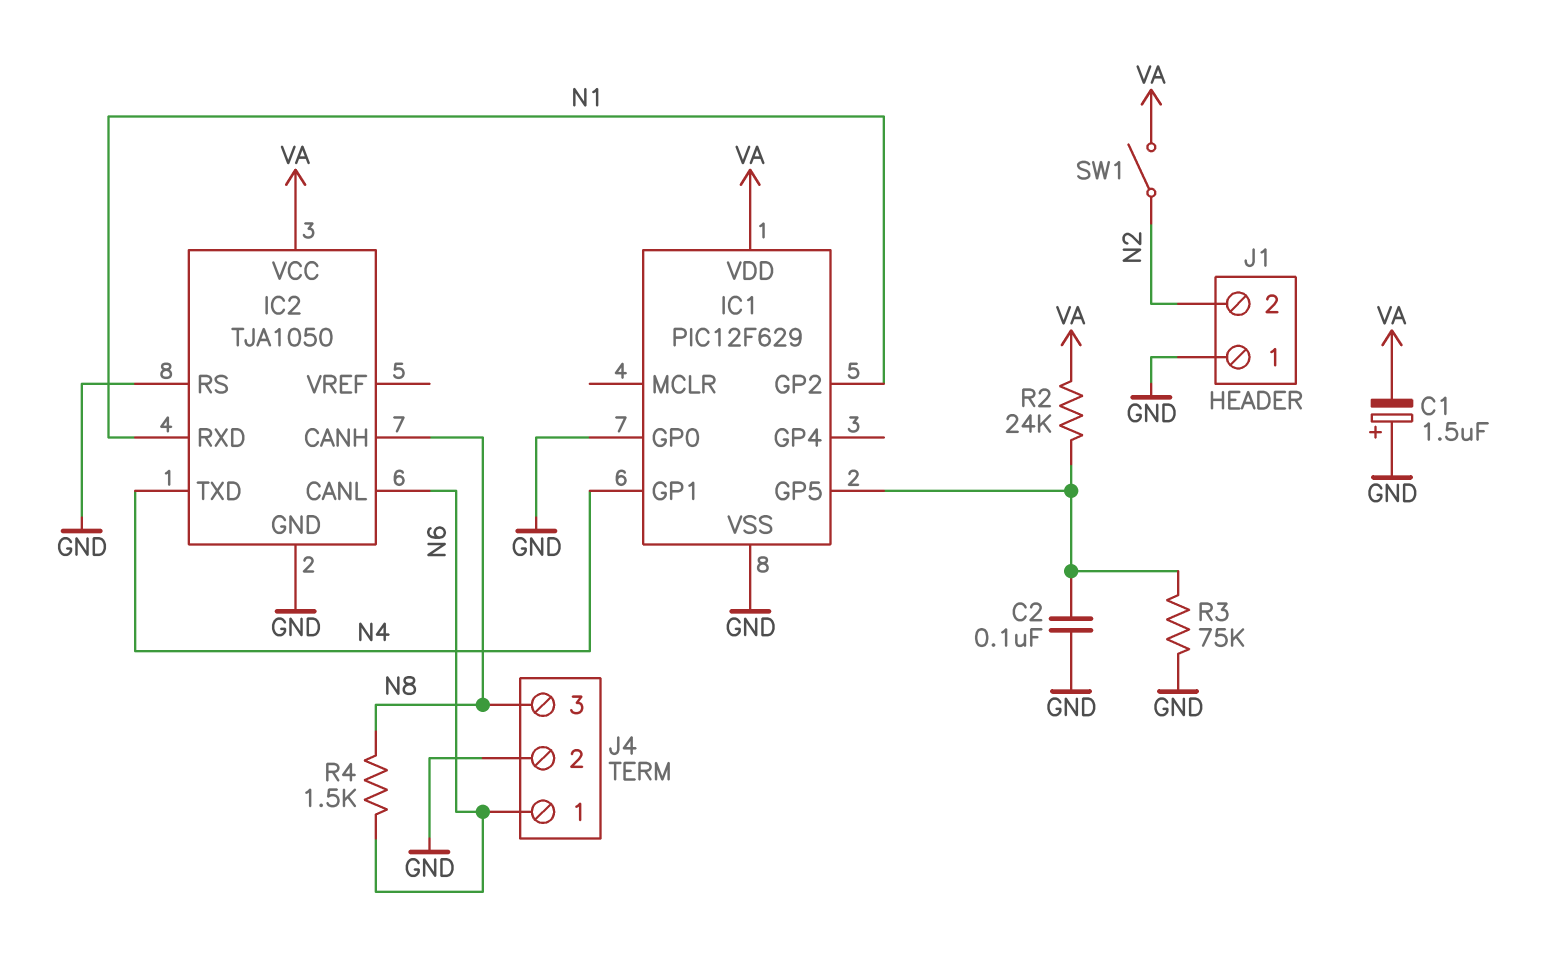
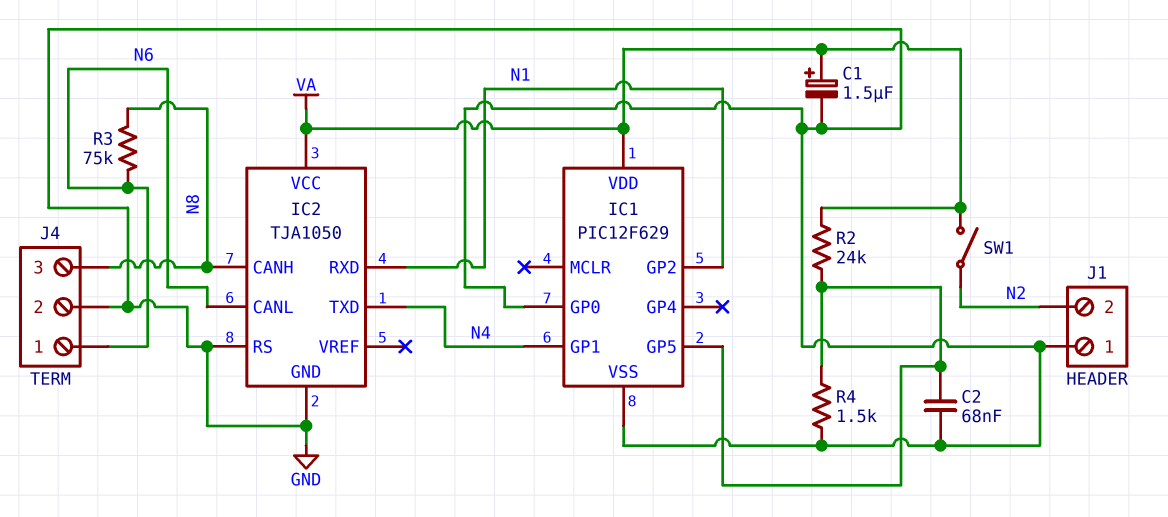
C1: 1.5uF (plus GND, minus VA) -> 1.5uF (plus VA, minus GND)
C2: 100nF (GND, IC1/GP5) -> 68nF (GND, IC1/GP5)
R3: 75k (GND, IC1/GP5) -> 75k (N6, N8)
R4: 1.5k (N6, N8) -> 1.5k (GND, IC1/GP5)

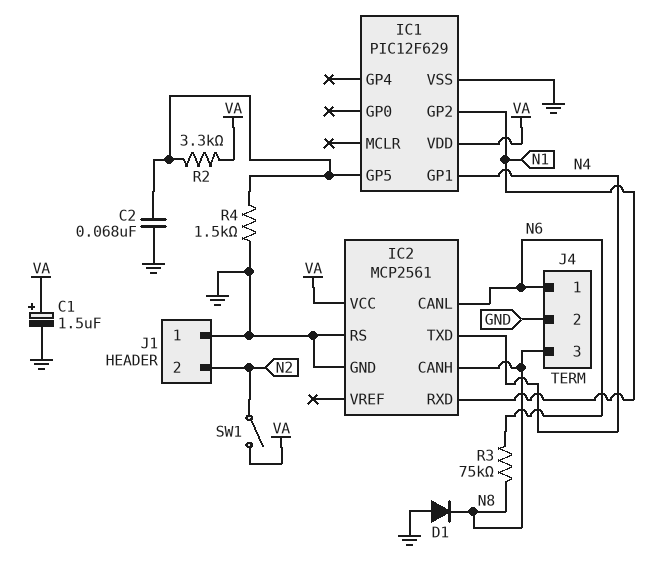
D1: none -> diode (A GND, K N8)
IC1 pin GP0: GND -> none
IC2: TJA1050 -> MCP2561
R2: 24k (IC1/GP5, VA) -> 3.3k (IC1/GP5, VA)

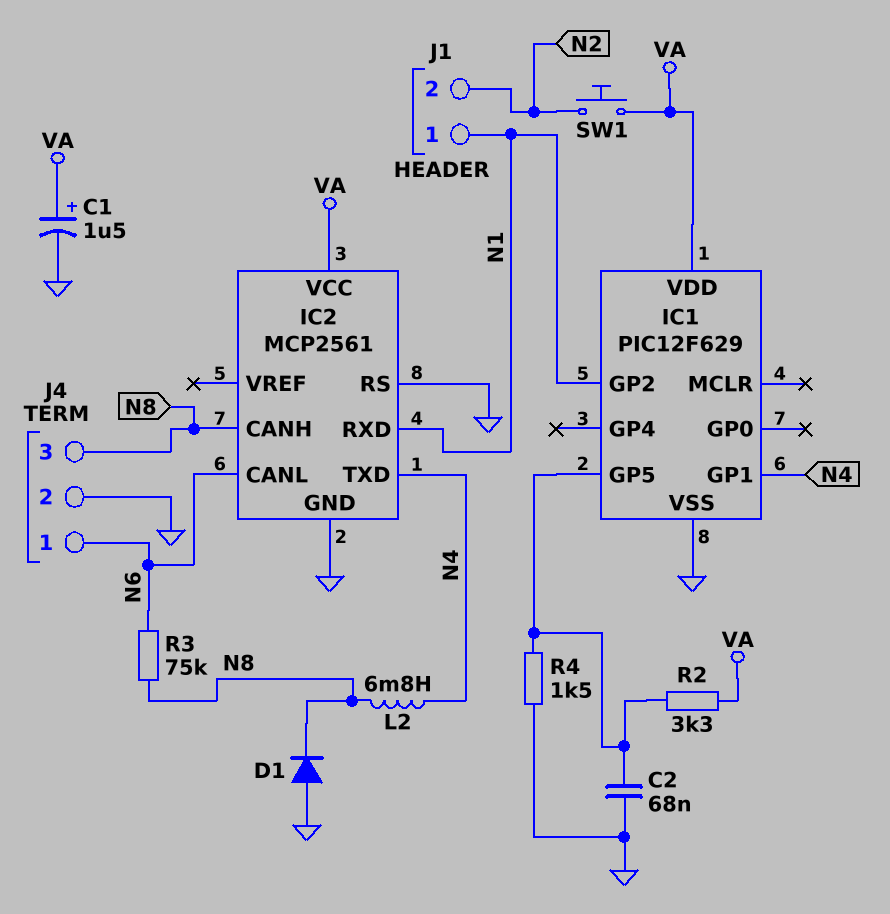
J1 pin 1: GND -> N1
L2: none -> 6.8mH (N4, N8)
SW1: switch (N2, VA) -> button (N2, VA)

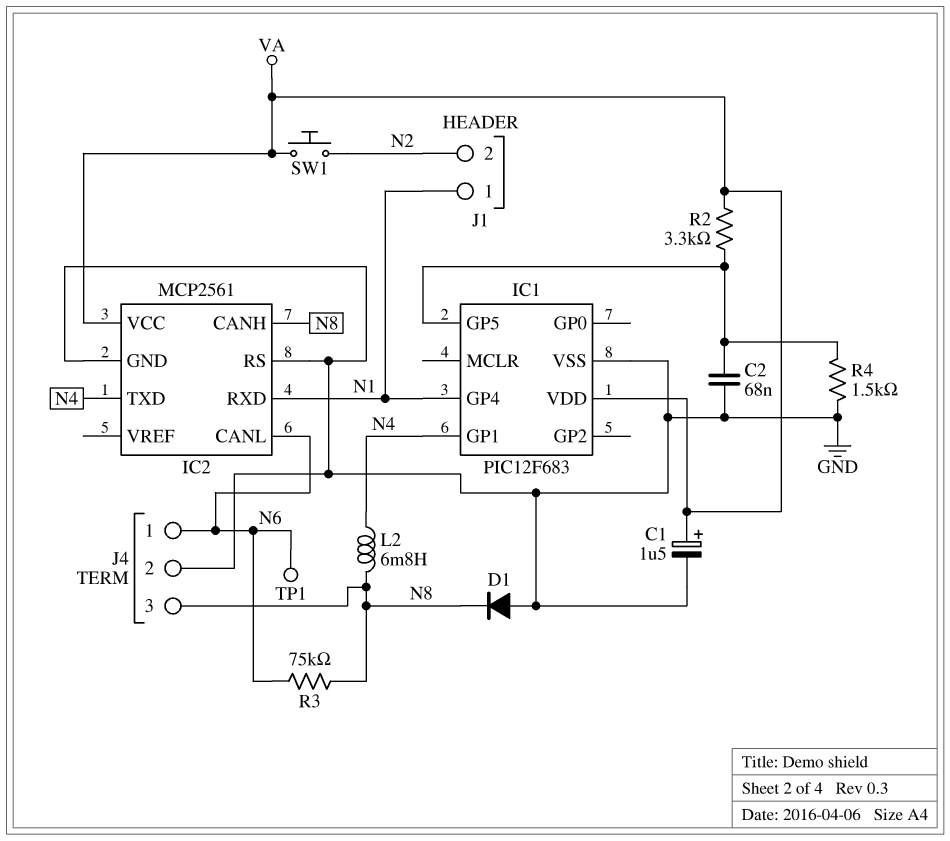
IC1: PIC12F629 -> PIC12F683
IC1 pin GP2: N1 -> none
IC1 pin GP4: none -> N1
TP1: none -> test point (N6)

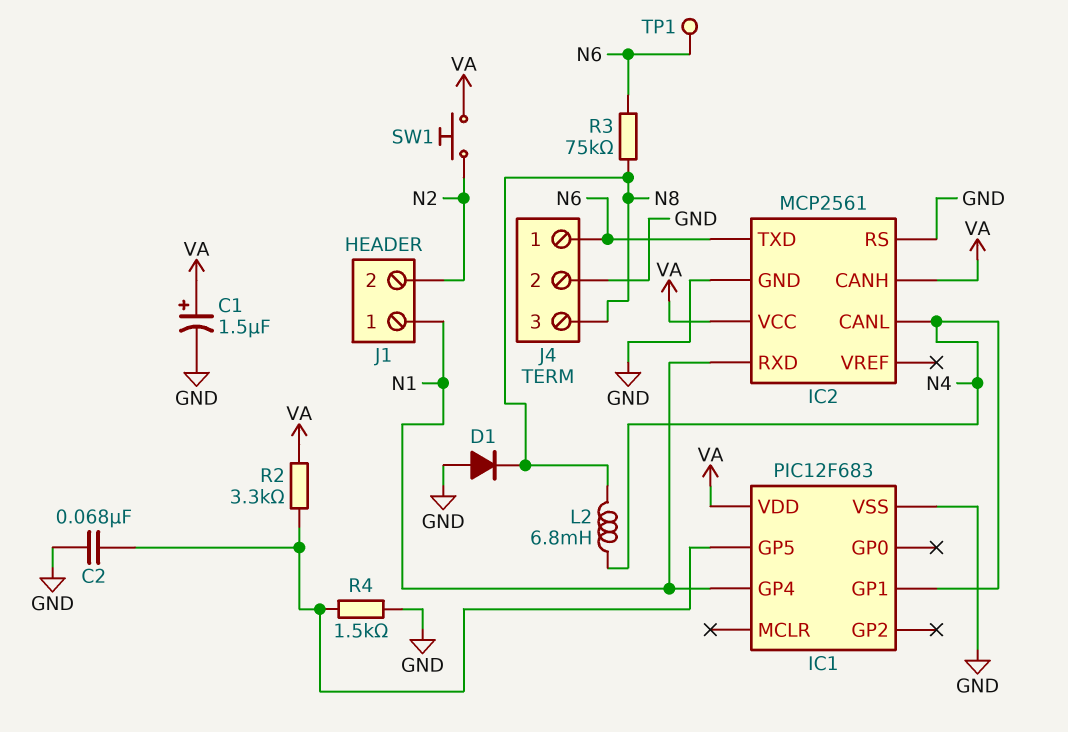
IC2 pin CANH: N8 -> VA
IC2 pin CANL: N6 -> N4
IC2 pin TXD: N4 -> N6

